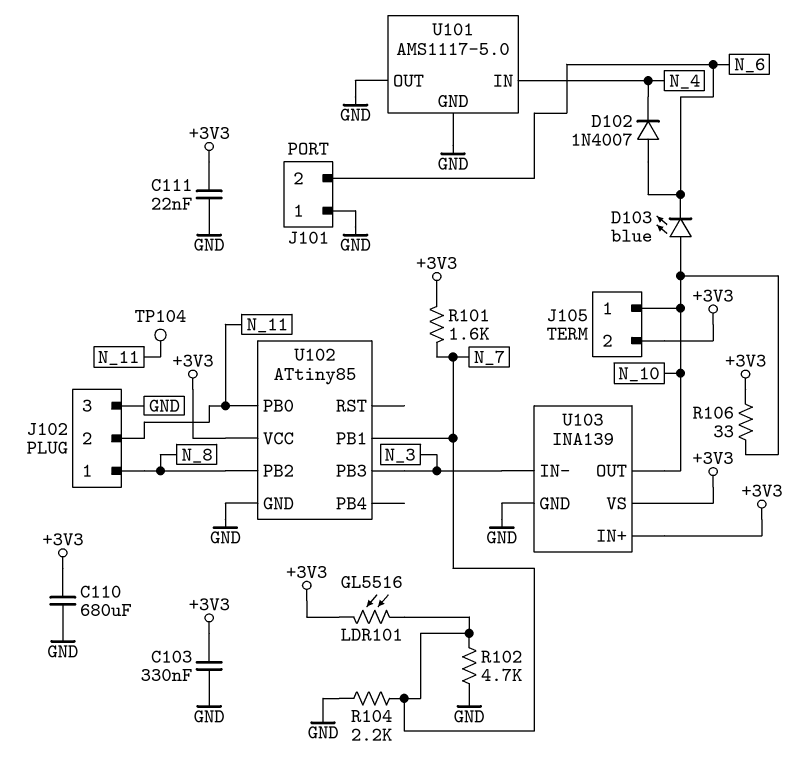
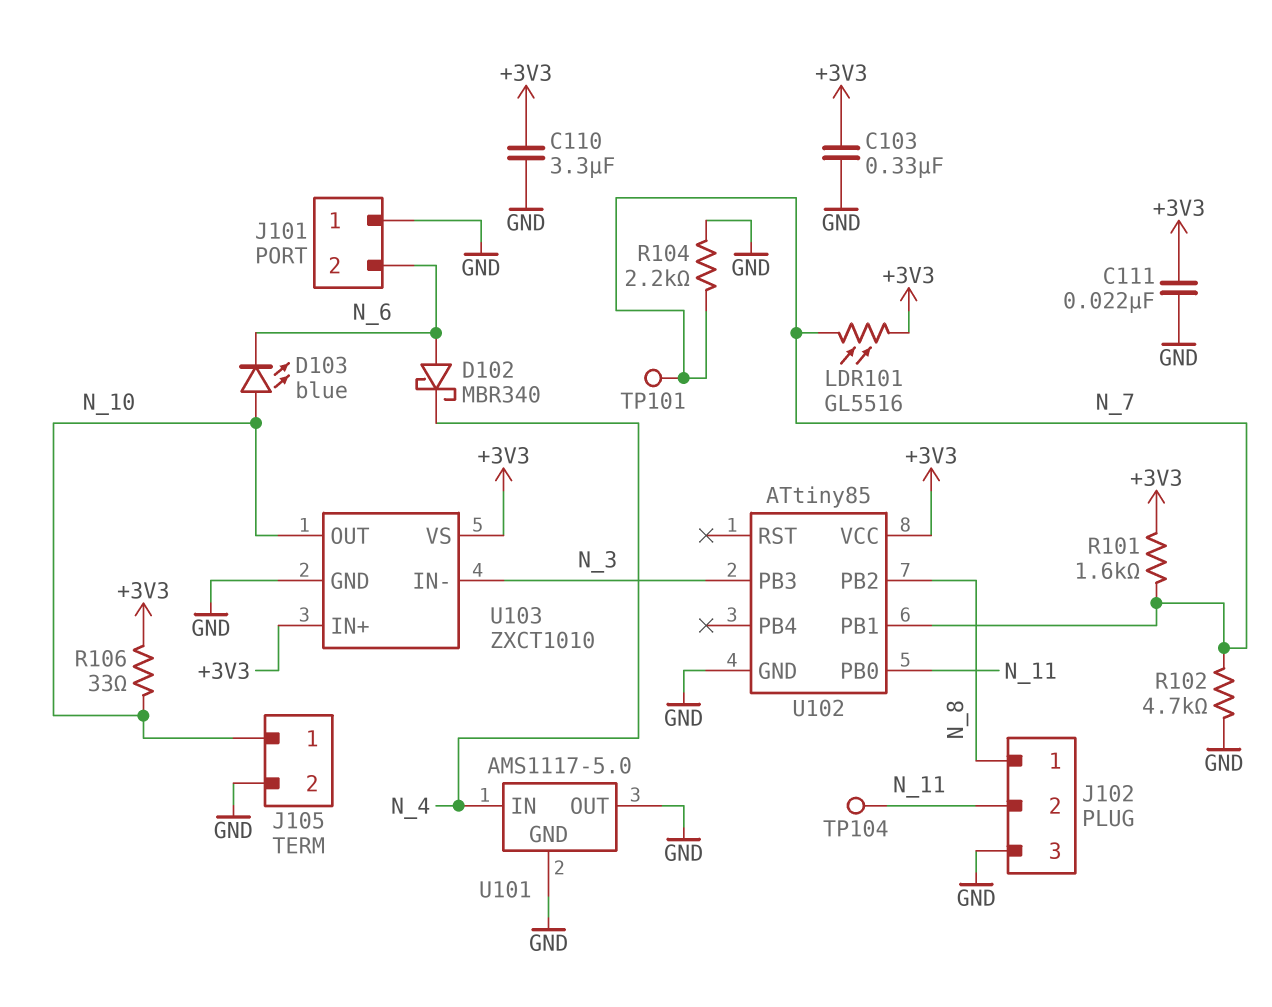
C110: 680uF (+3V3, GND) -> 3.3uF (+3V3, GND)
D102: diode 1N4007 (A N_6, K N_4) -> schottky MBR340 (A N_6, K N_4)
J105 pin 2: +3V3 -> GND
TP101: none -> test point (N_7)
U103: INA139 -> ZXCT1010

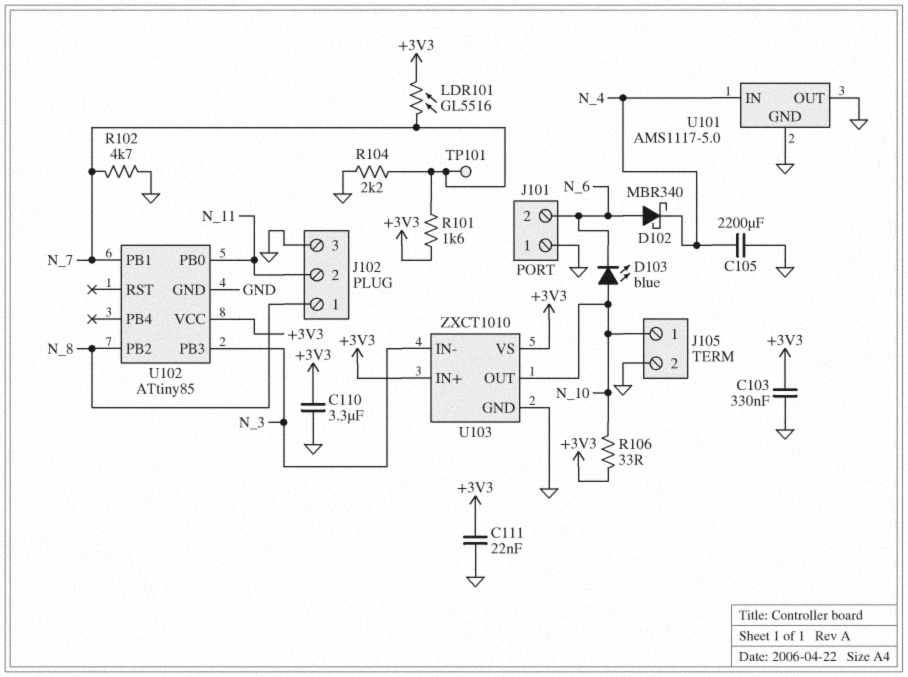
C105: none -> 2200uF (GND, N_4)
TP104: test point (N_11) -> none

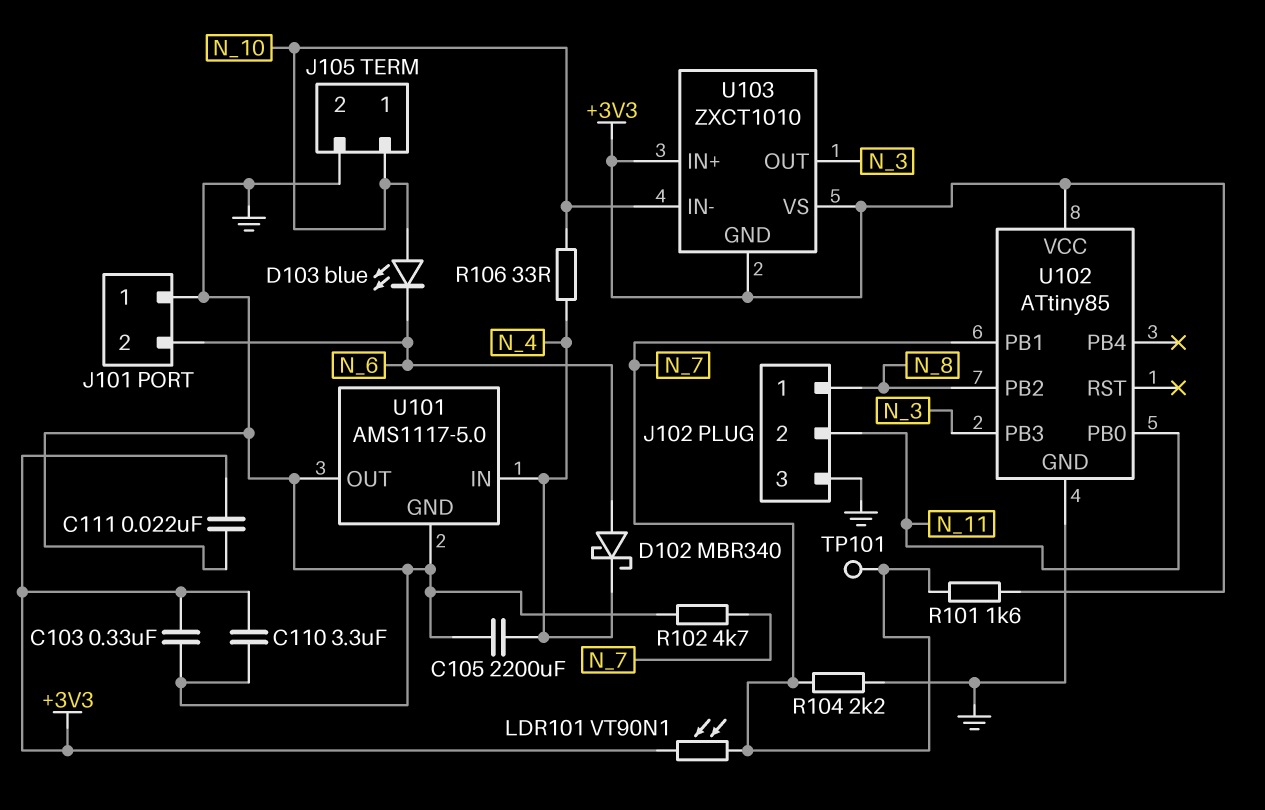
LDR101: GL5516 (+3V3, N_7) -> VT90N1 (+3V3, N_7)
R106: 33 (+3V3, N_10) -> 33 (N_4, N_10)
U103 pin GND: GND -> +3V3
U103 pin IN-: N_3 -> N_10
U103 pin OUT: N_10 -> N_3

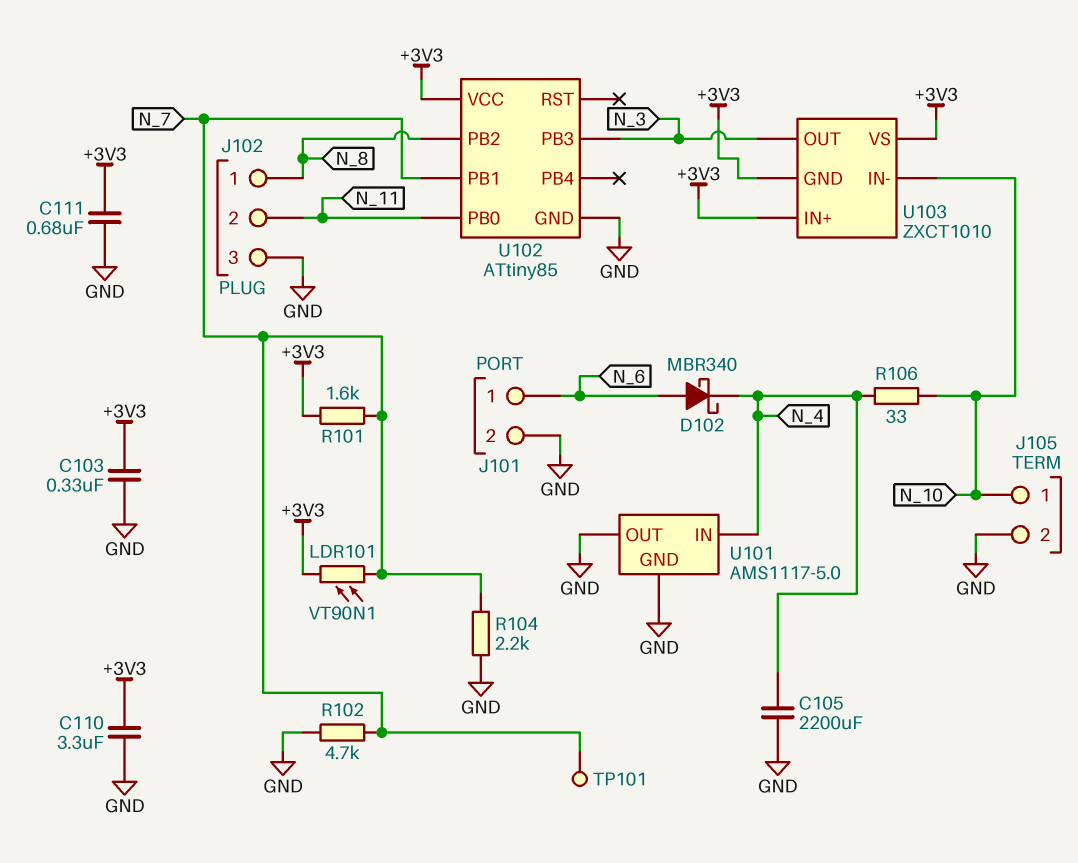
C111: 22nF (+3V3, GND) -> 680nF (+3V3, GND)
D103: LED blue (A N_10, K N_6) -> none
J101 pin 1: GND -> N_6
J101 pin 2: N_6 -> GND

